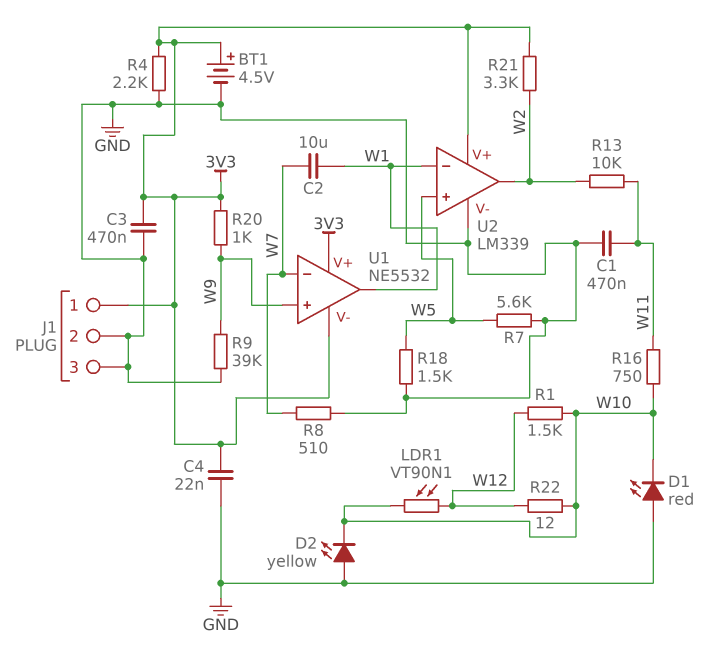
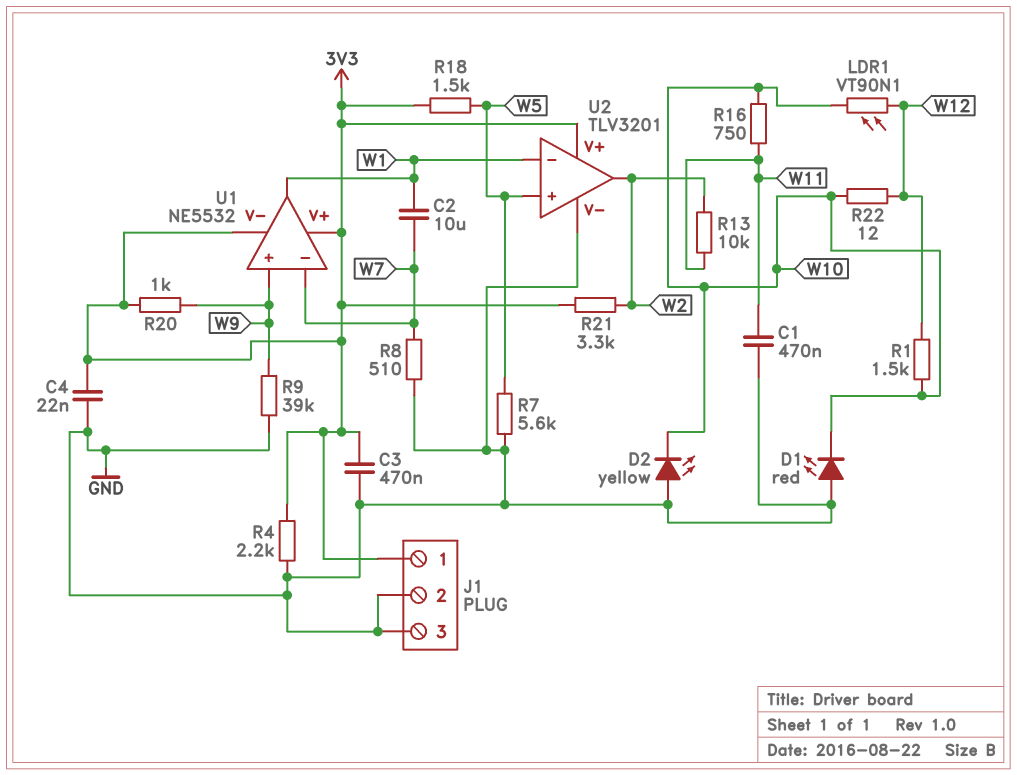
BT1: 4.5V (plus 3V3, minus GND) -> none
R18: 1.5k (GND, W5) -> 1.5k (3V3, W5)
U2: LM339 -> TLV3201

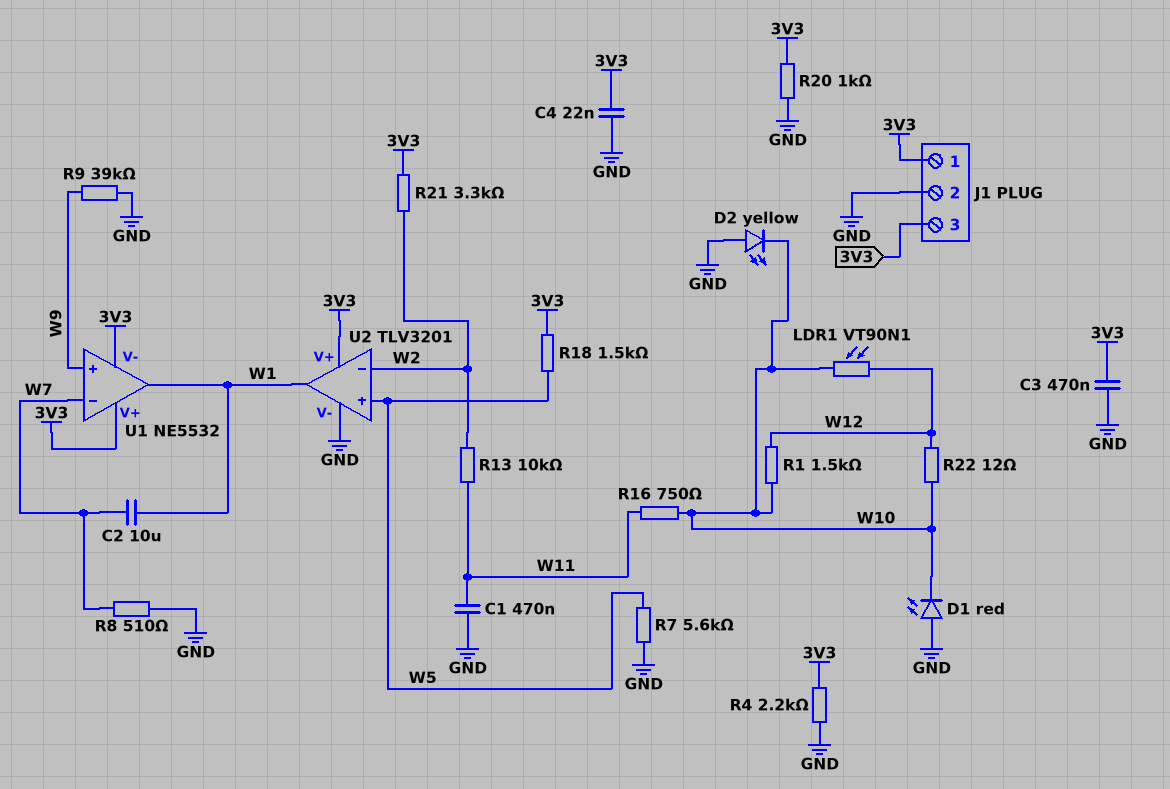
J1 pin 3: GND -> 3V3
R20: 1k (3V3, W9) -> 1k (3V3, GND)
U2 pin in-: W1 -> W2
U2 pin out: W2 -> W1

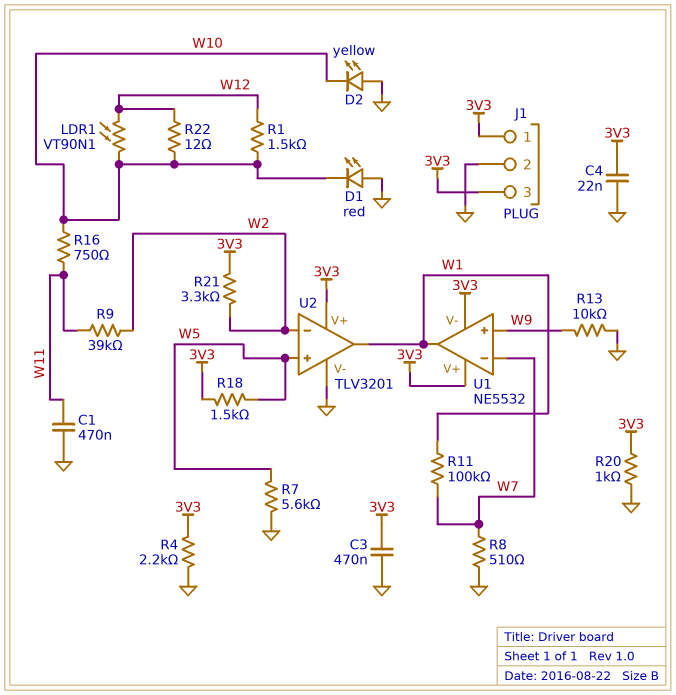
C2: 10uF (W1, W7) -> none
R9: 39k (GND, W9) -> 39k (W2, W11)
R11: none -> 100k (W1, W7)
R13: 10k (W2, W11) -> 10k (GND, W9)

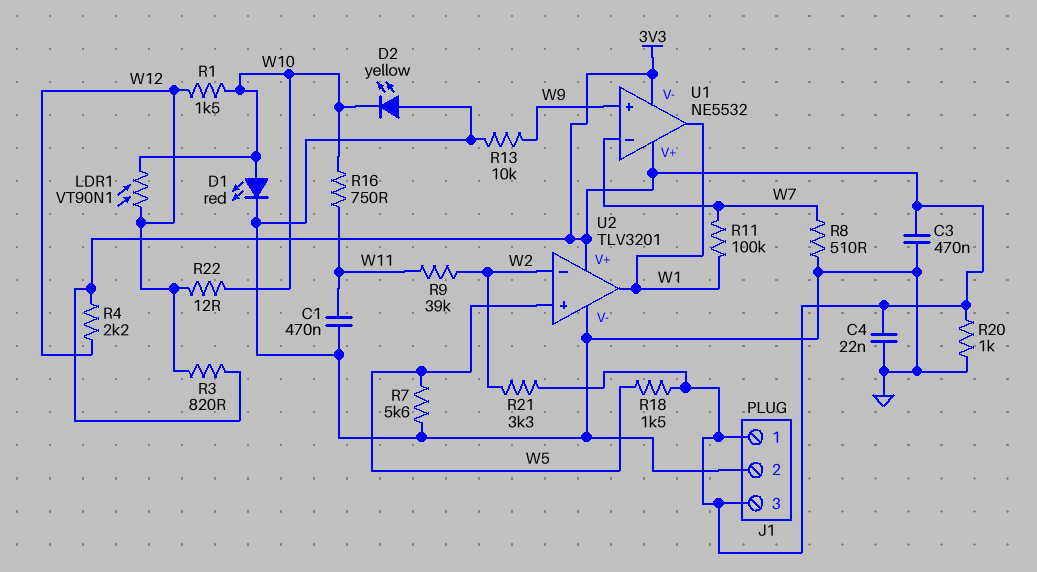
D1: LED red (A GND, K W10) -> LED red (A W10, K GND)
R3: none -> 820 (3V3, W12)
R4: 2.2k (3V3, GND) -> 2.2k (3V3, W12)

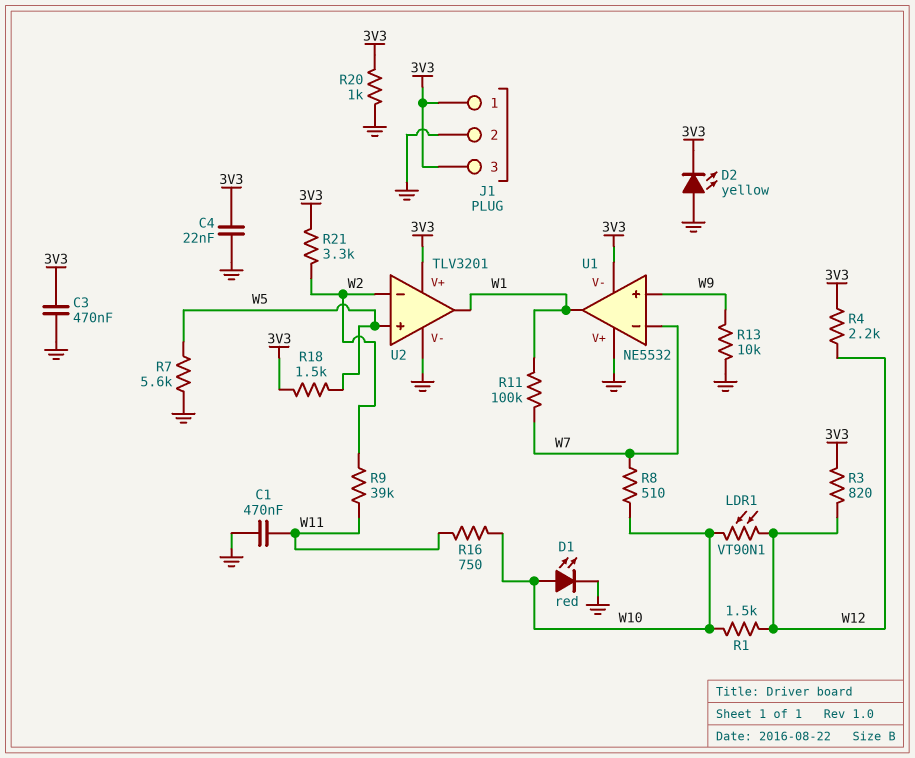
D2: LED yellow (A GND, K W10) -> LED yellow (A GND, K 3V3)
R8: 510 (GND, W7) -> 510 (W7, W10)
R22: 12 (W10, W12) -> none
U1 pin V+: 3V3 -> GND

